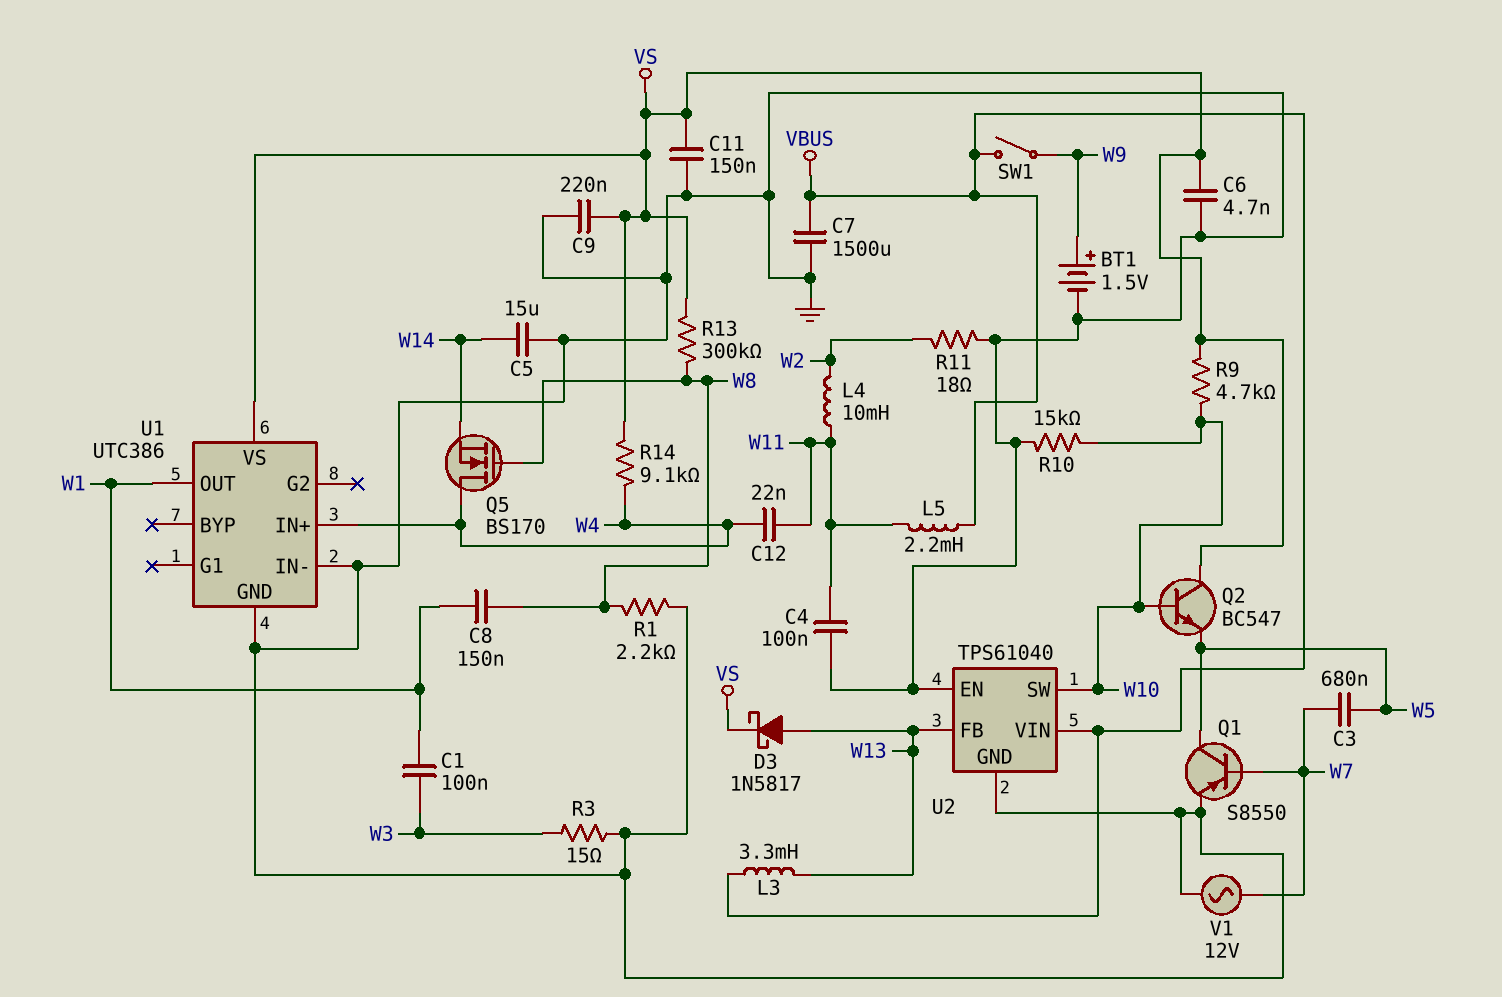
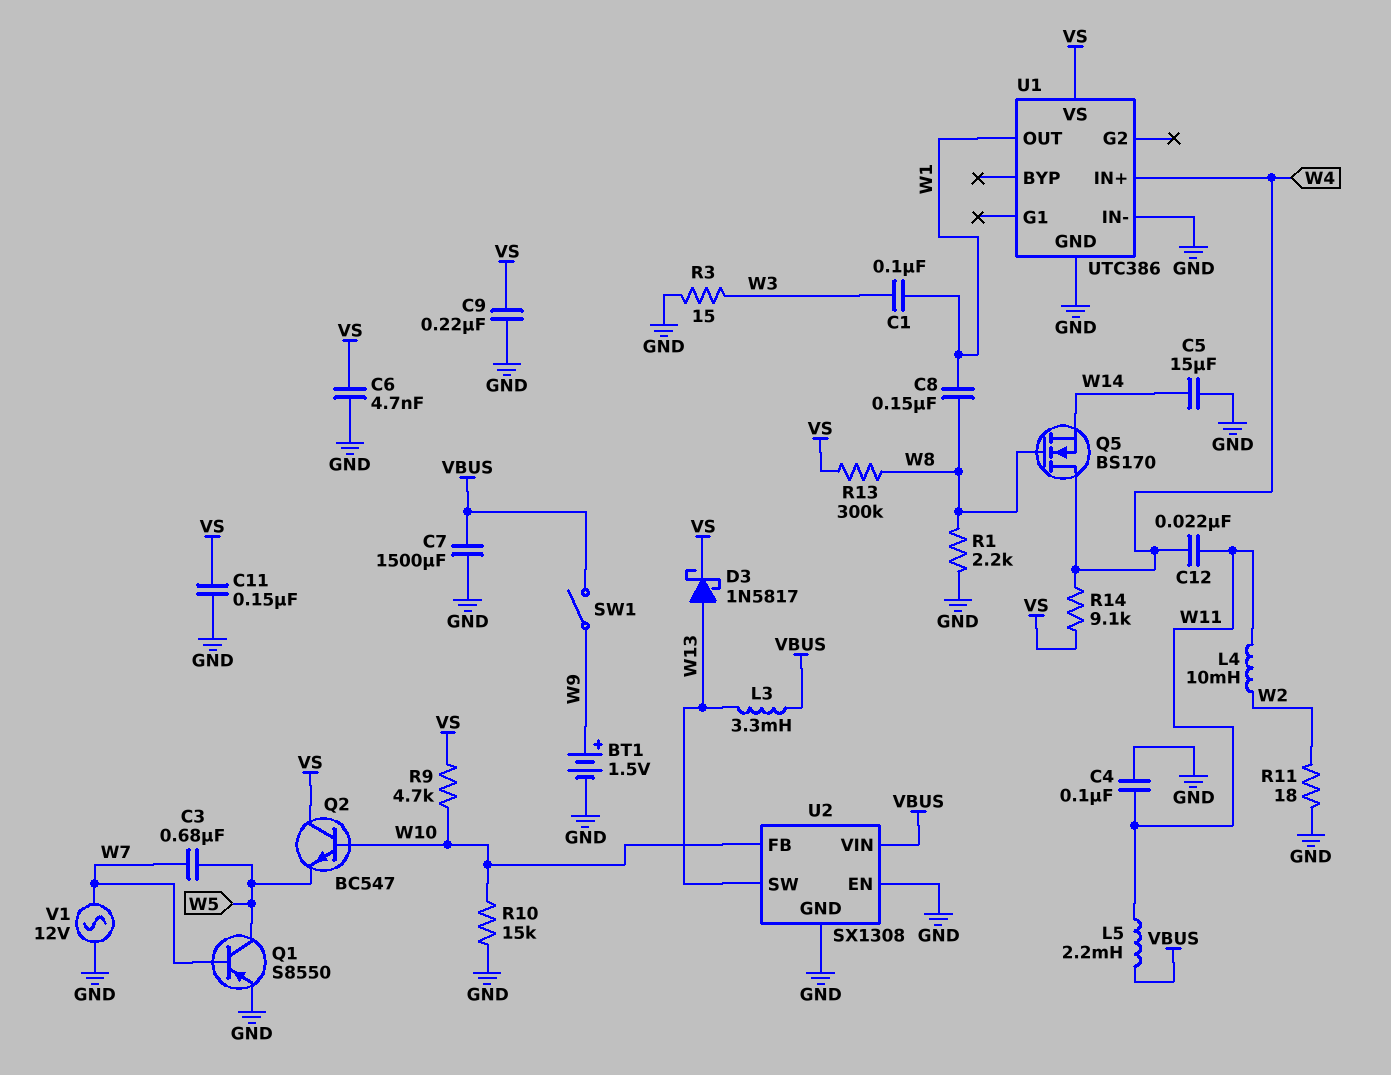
U2: TPS61040 -> SX1308
U2 pin FB: W13 -> W10
U2 pin SW: W10 -> W13

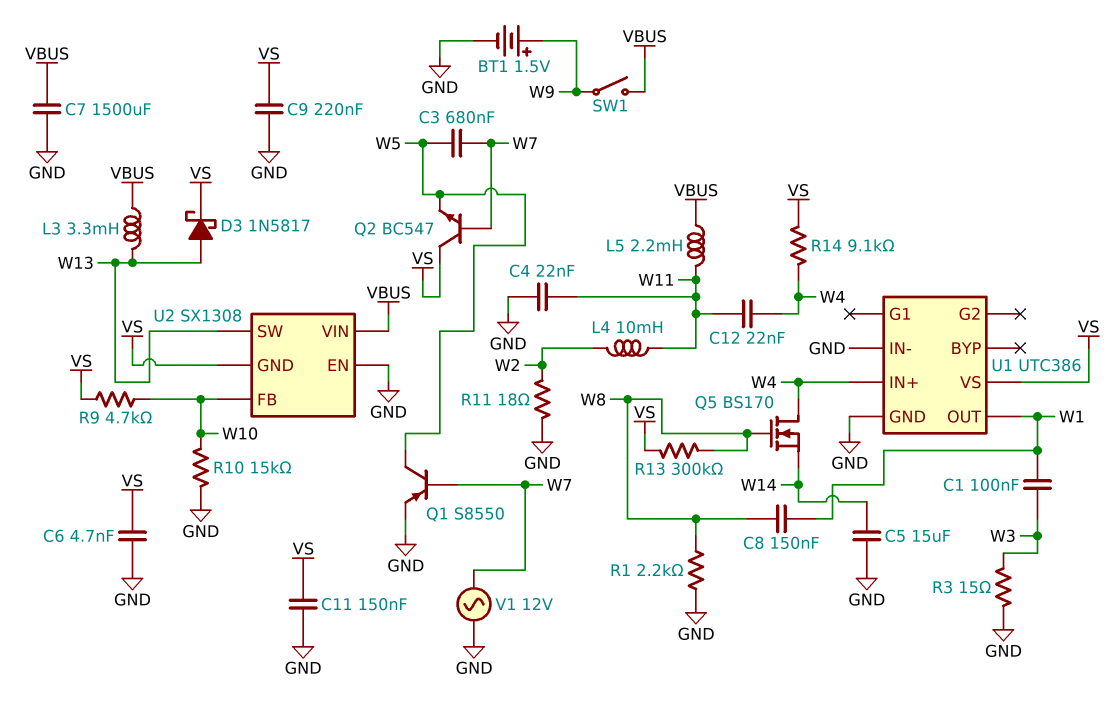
C4: 100nF (GND, W11) -> 22nF (GND, W11)
Q2: NPN BC547 (B W10, C VS, E W5) -> NPN BC547 (B W7, C VS, E W5)
U2 pin GND: GND -> VS

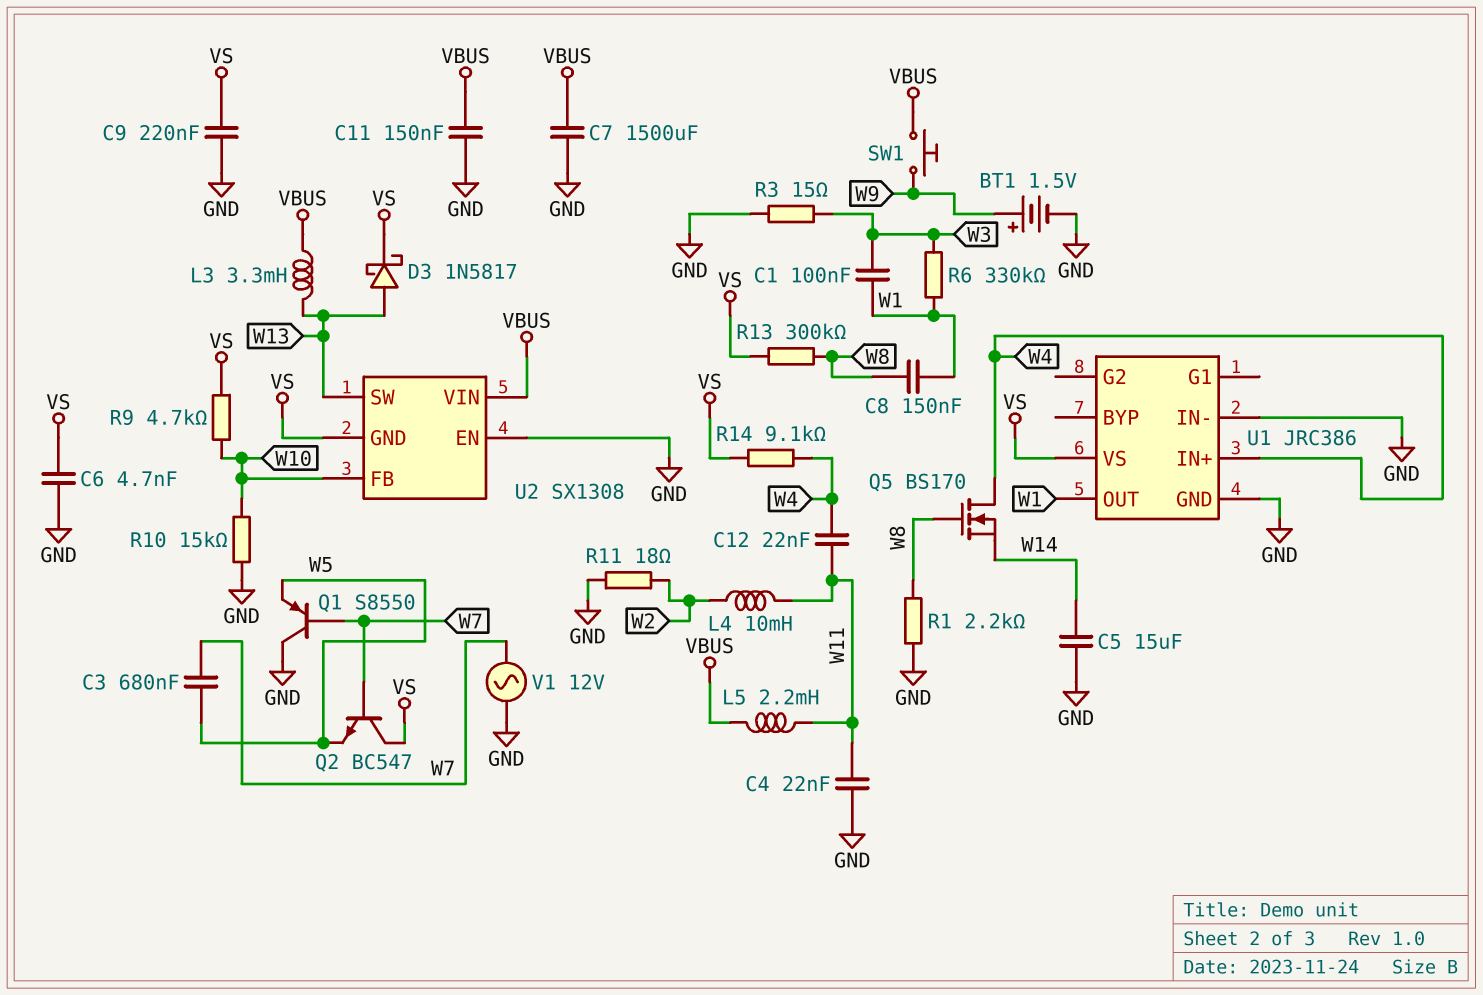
C11: 150nF (GND, VS) -> 150nF (GND, VBUS)
Q1: PNP S8550 (B W7, C W5, E GND) -> PNP S8550 (B W7, C GND, E W5)
R6: none -> 330k (W1, W3)
SW1: switch (VBUS, W9) -> button (VBUS, W9)
U1: UTC386 -> JRC386

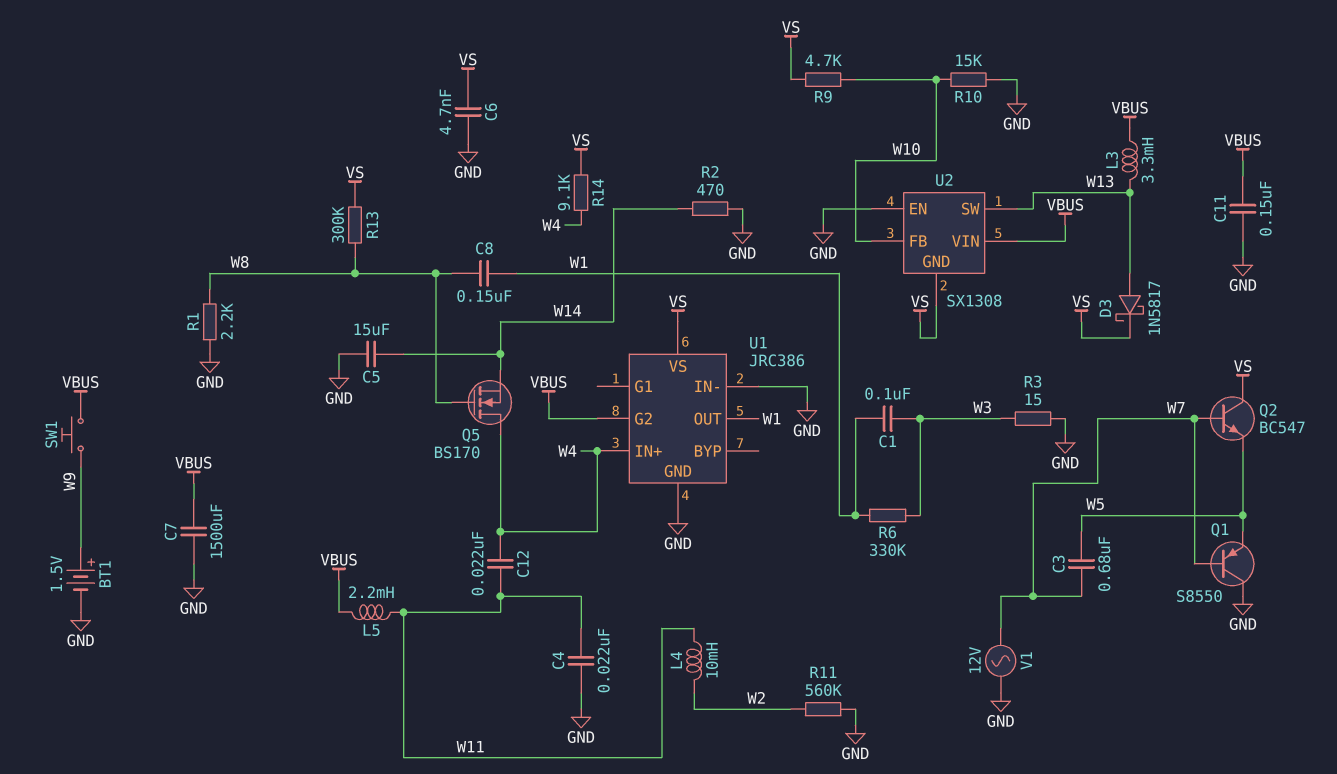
C9: 220nF (GND, VS) -> none
R2: none -> 470 (GND, W14)
R11: 18 (GND, W2) -> 560k (GND, W2)
U1 pin G2: none -> VBUS

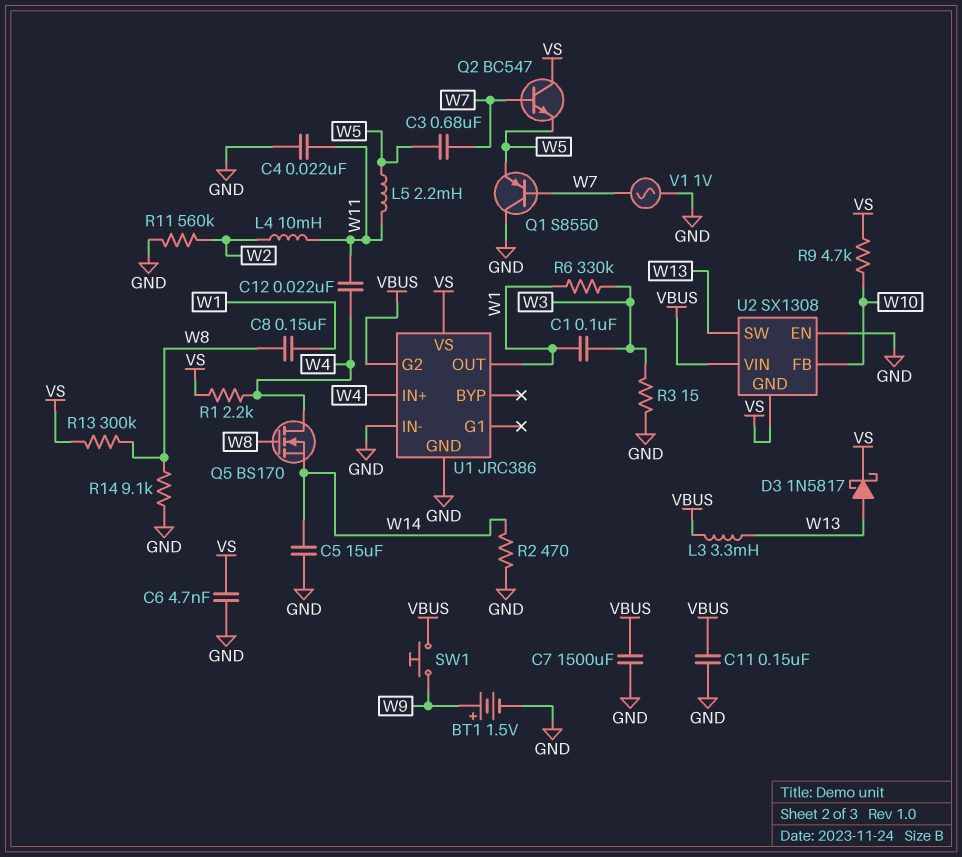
L5: 2.2mH (VBUS, W11) -> 2.2mH (W5, W11)
R1: 2.2k (GND, W8) -> 2.2k (VS, W4)
R10: 15k (GND, W10) -> none
R14: 9.1k (VS, W4) -> 9.1k (GND, W8)
V1: AC 12V (GND, W7) -> AC 1V (GND, W7)

